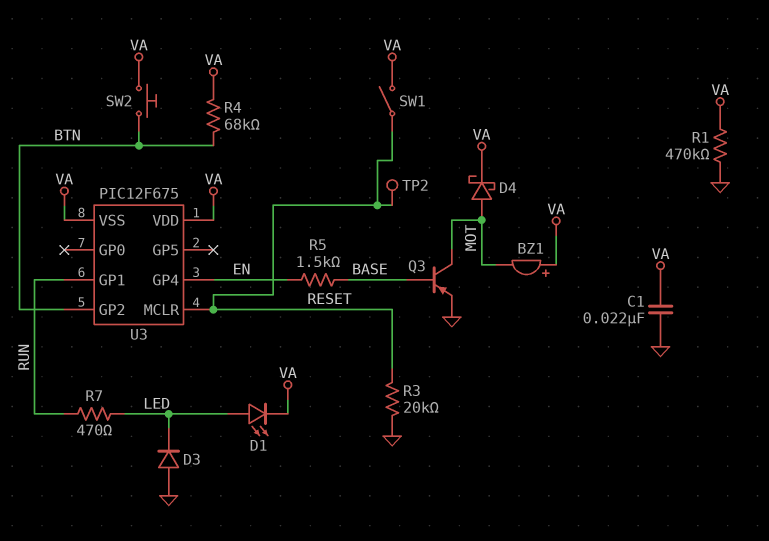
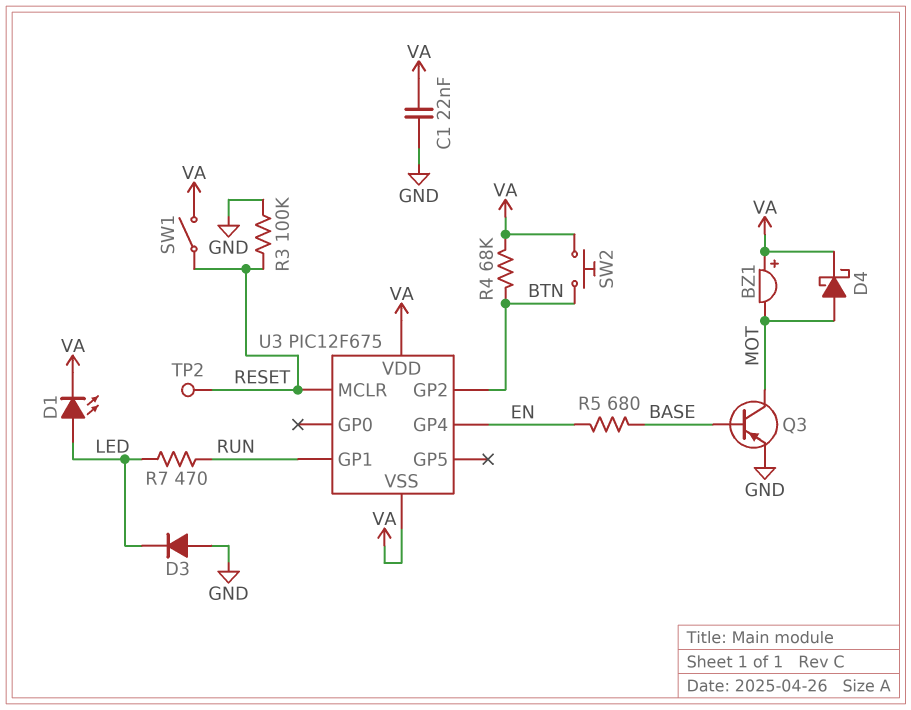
R1: 470k (GND, VA) -> none
R3: 20k (GND, RESET) -> 100k (GND, RESET)
R5: 1.5k (BASE, EN) -> 680 (BASE, EN)

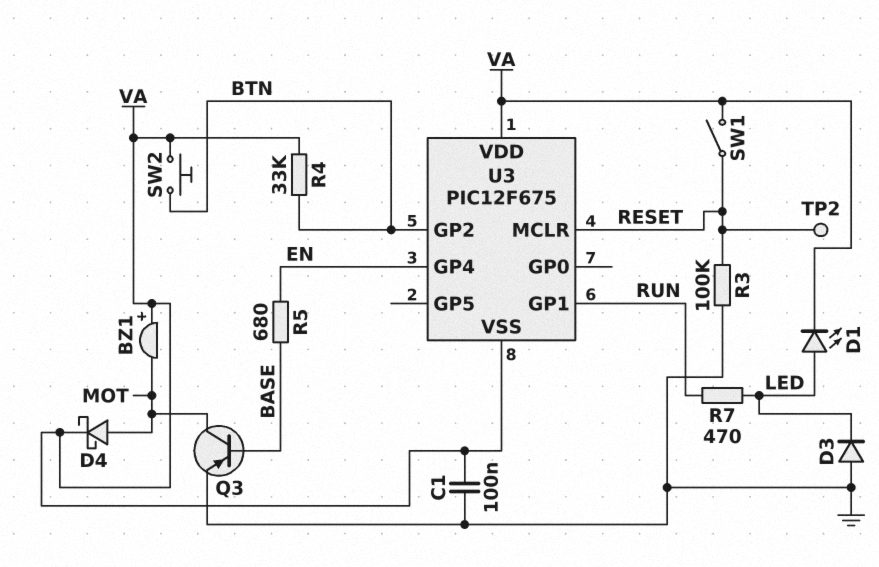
C1: 22nF (GND, VA) -> 100nF (GND, VA)
R4: 68k (BTN, VA) -> 33k (BTN, VA)

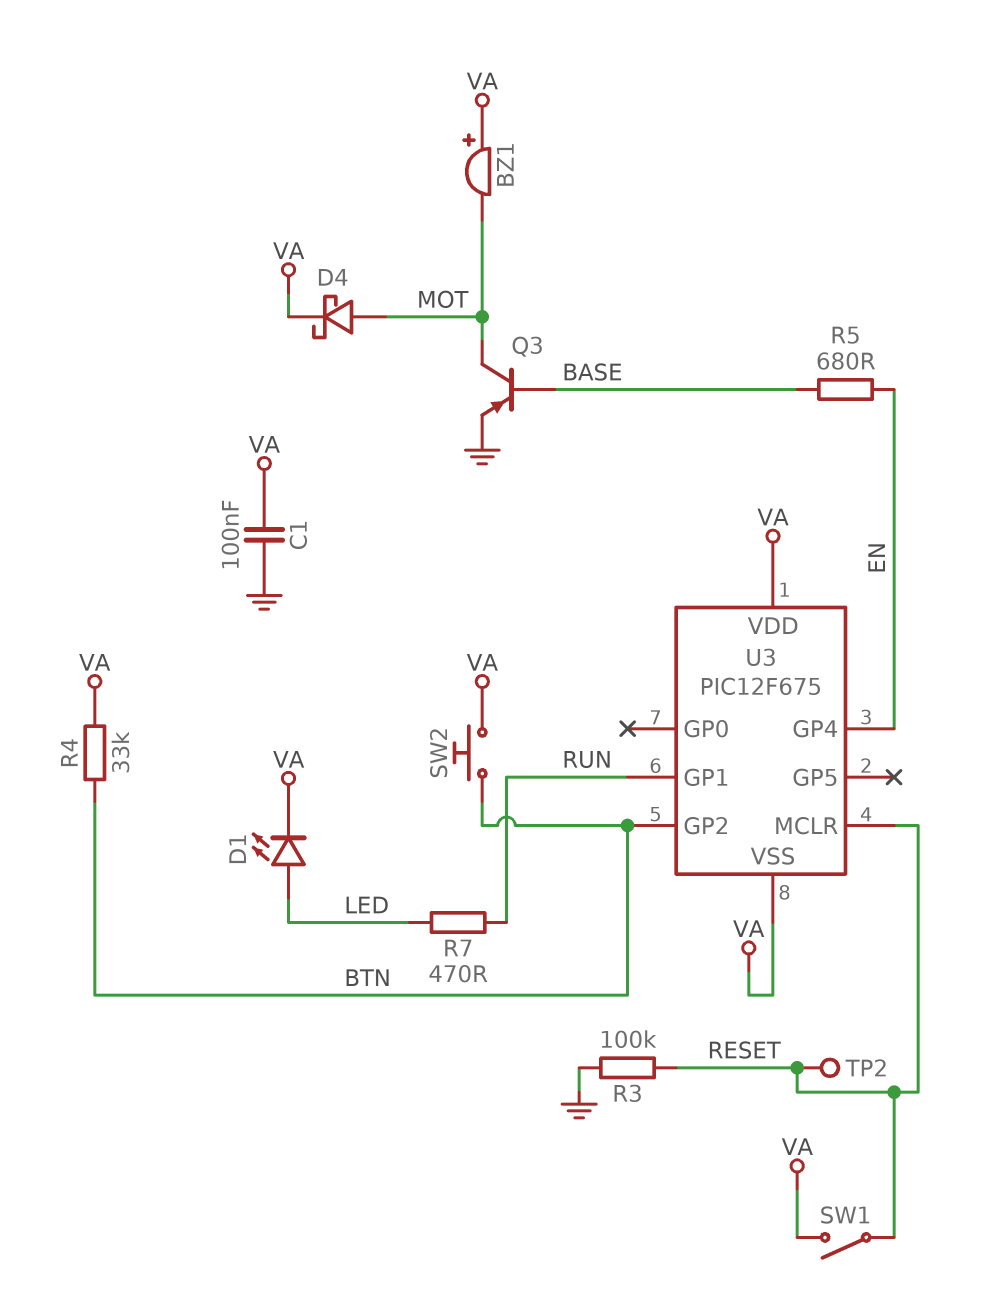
D3: diode (A GND, K LED) -> none

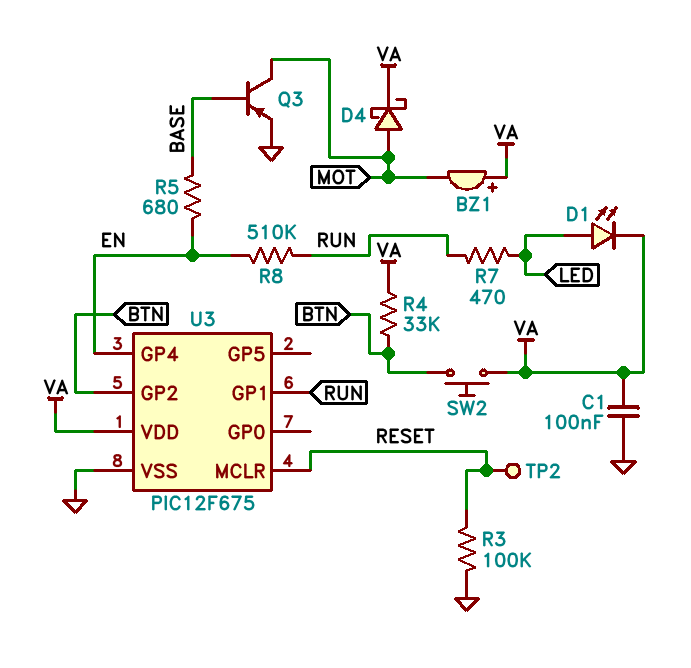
R8: none -> 510k (EN, RUN)
SW1: switch (RESET, VA) -> none
U3 pin VSS: VA -> GND

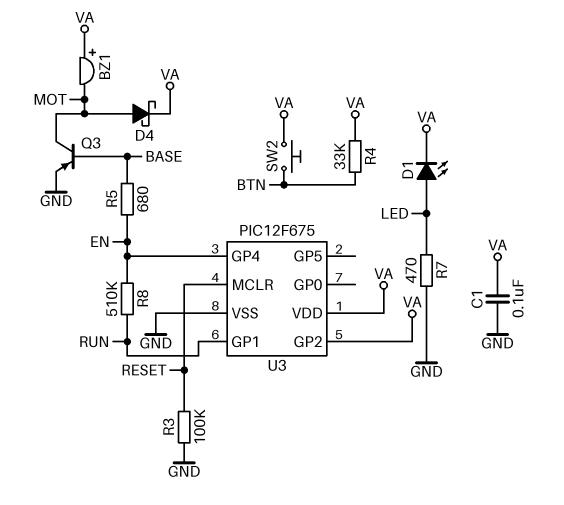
R7: 470 (LED, RUN) -> 470 (GND, LED)
TP2: test point (RESET) -> none
U3 pin GP2: BTN -> VA

